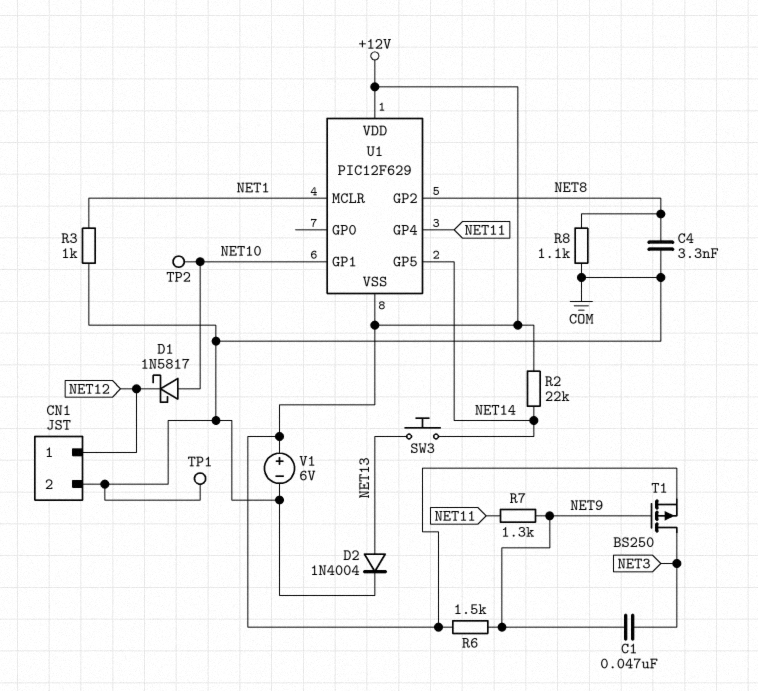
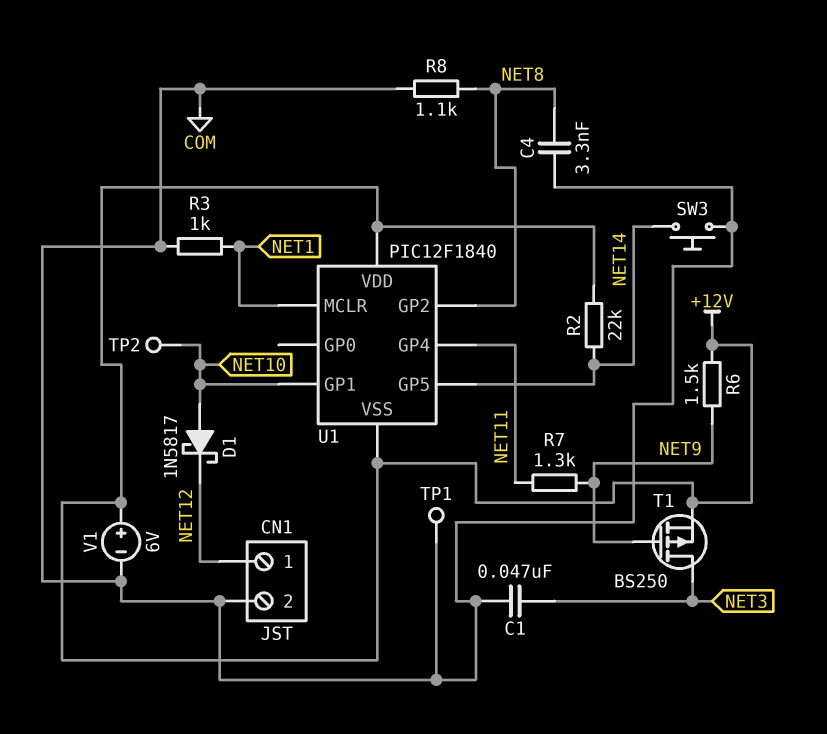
C1: 47nF (NET3, NET9) -> 47nF (COM, NET3)
D2: diode 1N4004 (A NET13, K COM) -> none
SW3: button (NET13, NET14) -> button (COM, NET14)
U1: PIC12F629 -> PIC12F1840

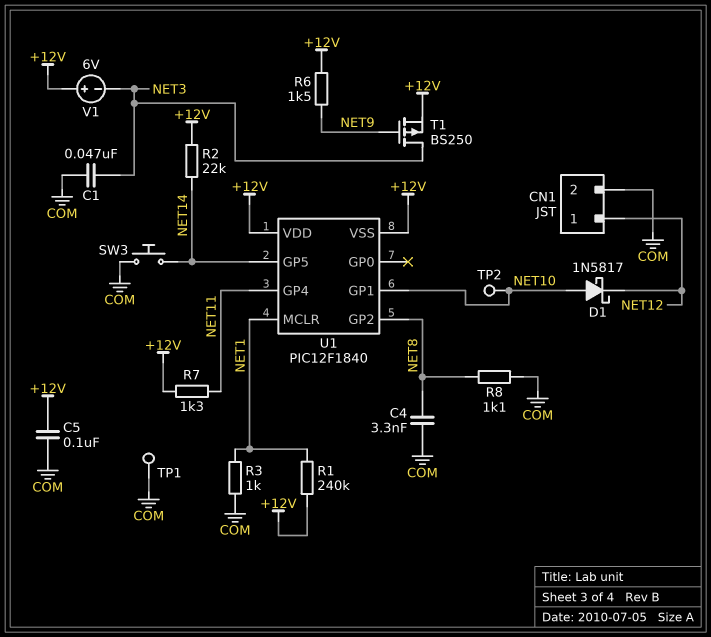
C5: none -> 100nF (+12V, COM)
R1: none -> 240k (+12V, NET1)
R7: 1.3k (NET9, NET11) -> 1.3k (+12V, NET11)
V1: 6V (plus +12V, minus COM) -> 6V (plus +12V, minus NET3)

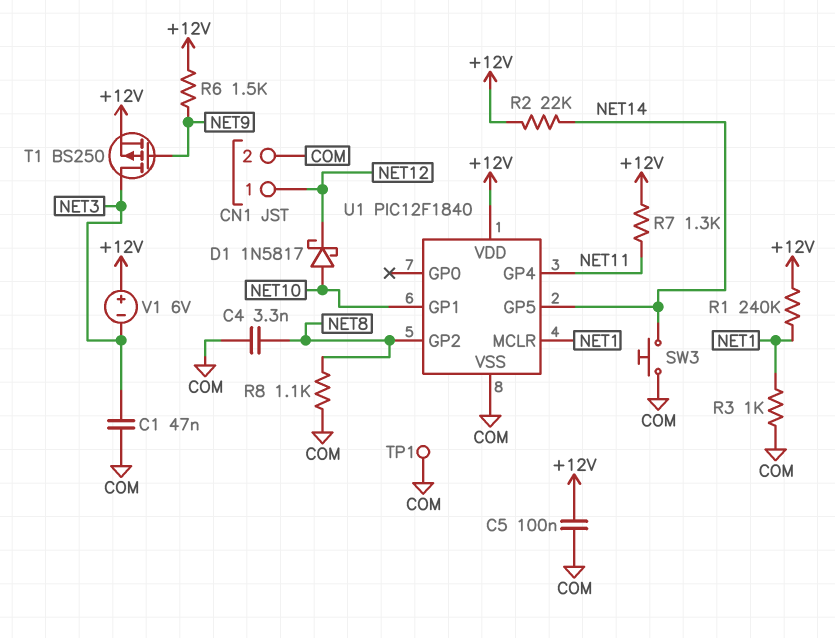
TP2: test point (NET10) -> none
U1 pin VSS: +12V -> COM

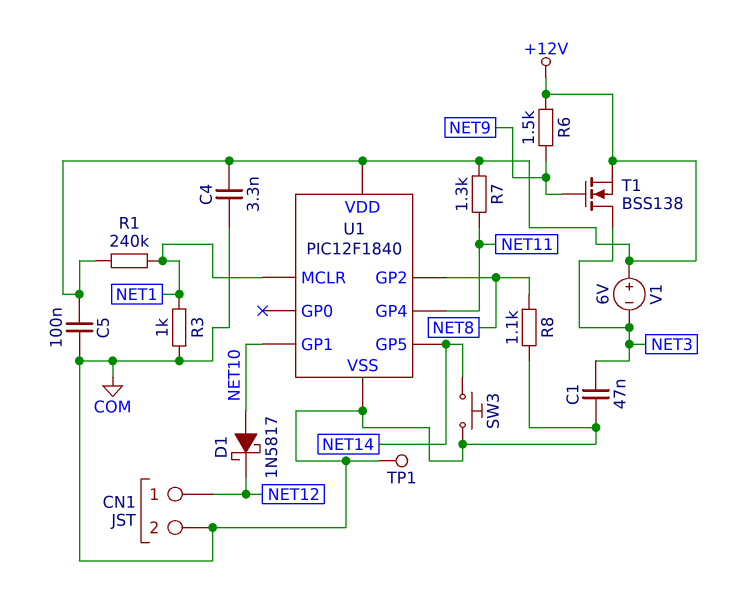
C4: 3.3nF (COM, NET8) -> 3.3nF (+12V, COM)
R2: 22k (+12V, NET14) -> none
T1: PMOS BS250 (G NET9, D NET3, S +12V) -> NMOS BSS138 (G NET9, D NET3, S +12V)

